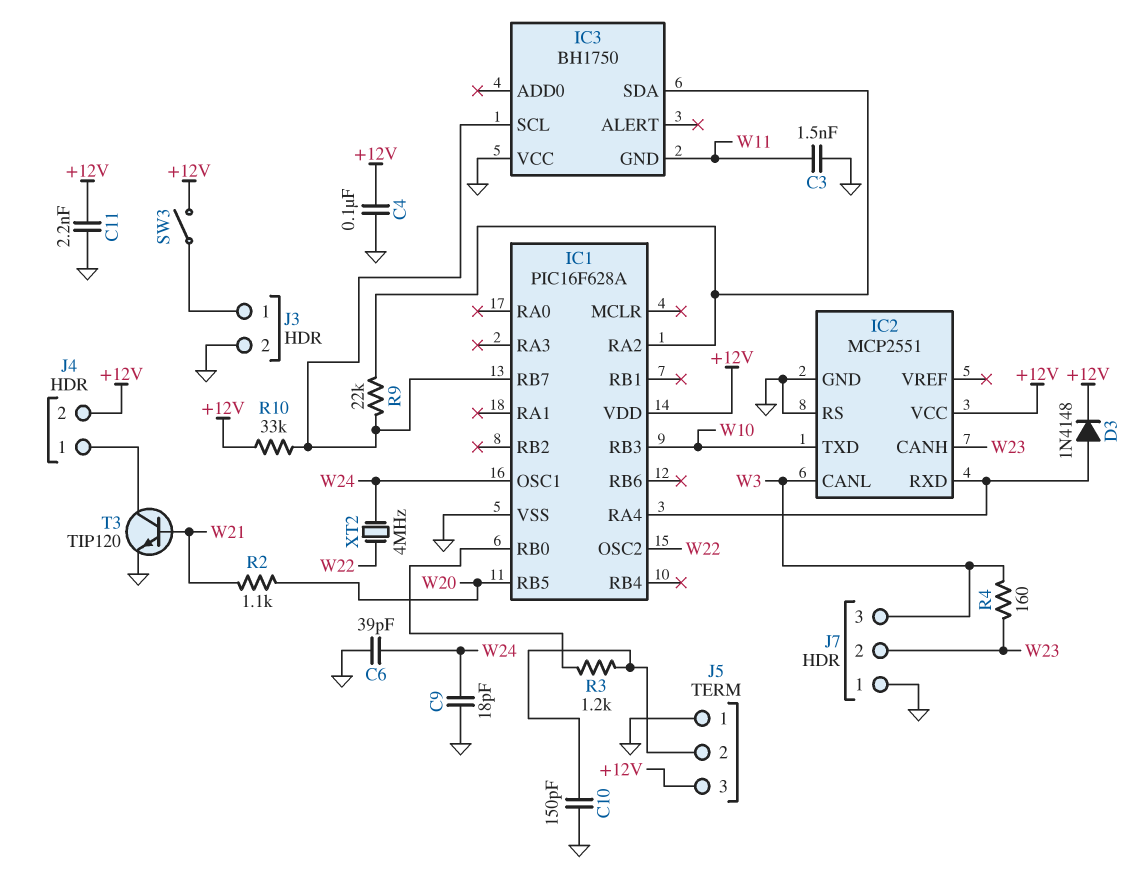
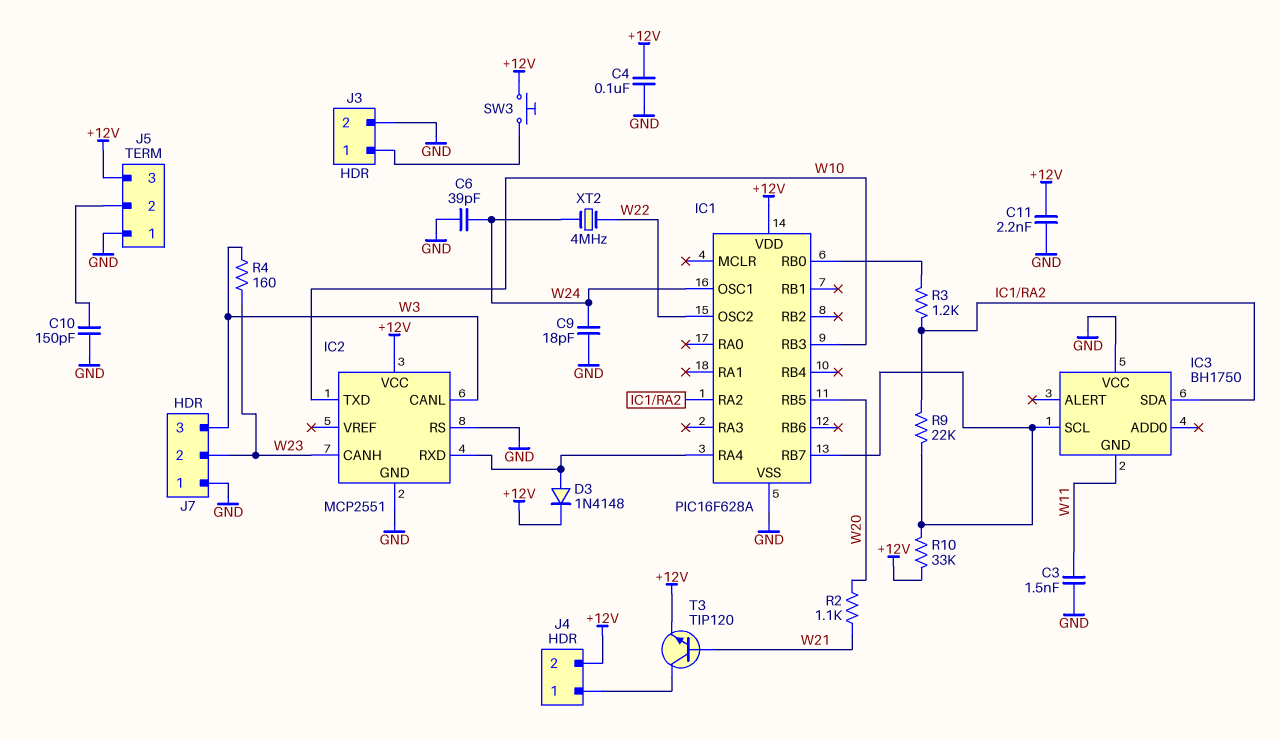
R3: 1.2k (IC1/RB0, J5/2) -> 1.2k (IC1/RA2, IC1/RB0)
SW3: switch (+12V, J3/1) -> button (+12V, J3/1)
T3: NPN TIP120 (B W21, C J4/1, E GND) -> NPN TIP120 (B W21, C J4/1, E +12V)

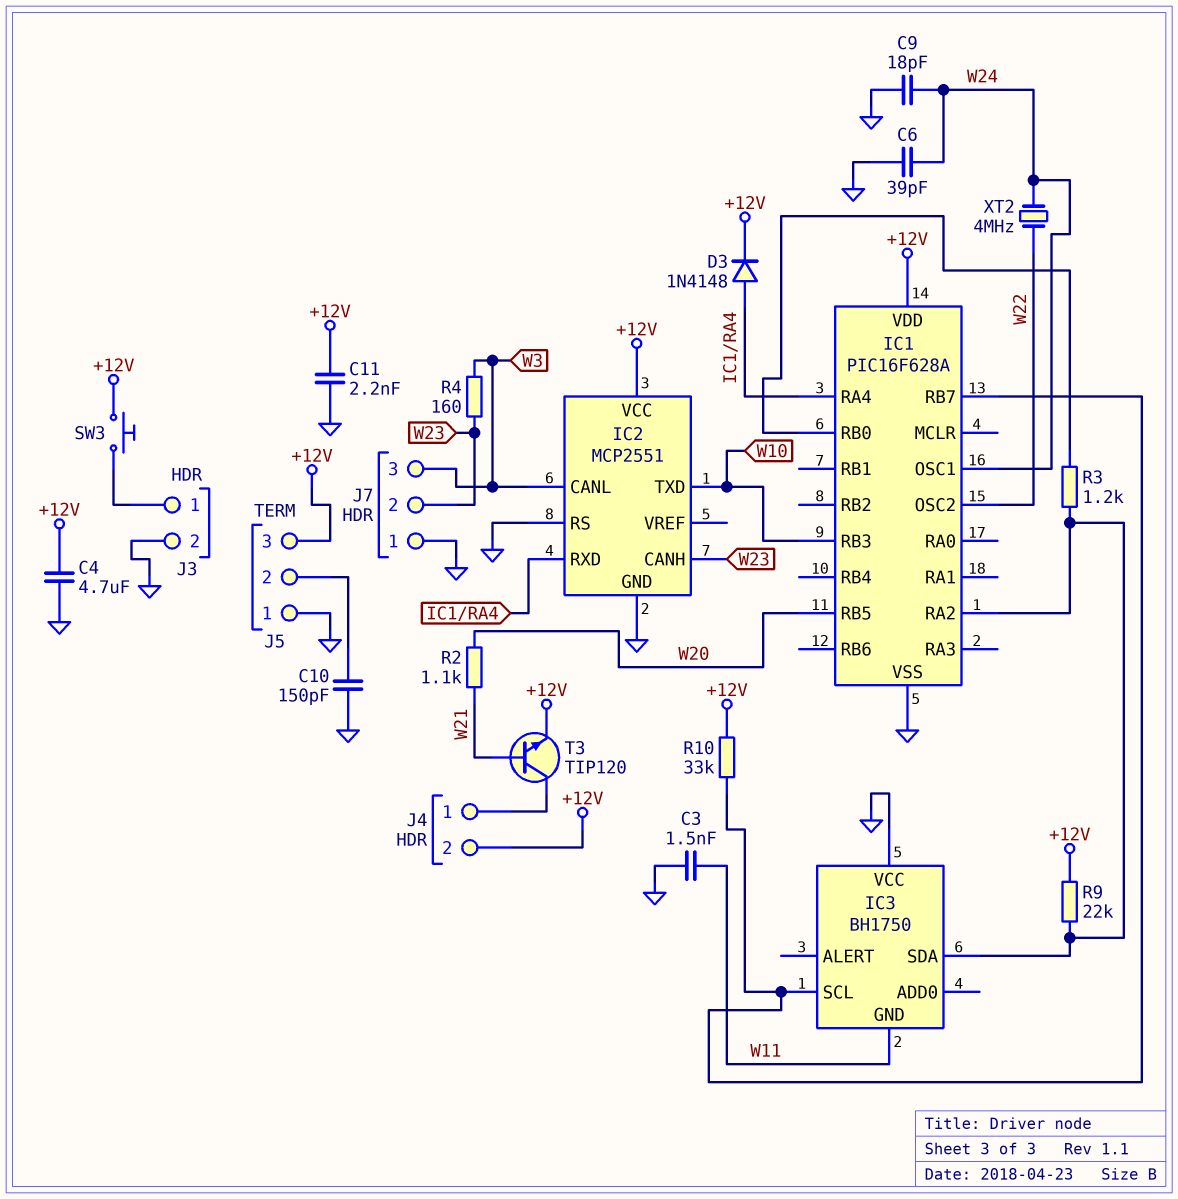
C4: 100nF (+12V, GND) -> 4.7uF (+12V, GND)
R9: 22k (IC1/RA2, IC1/RB7) -> 22k (+12V, IC1/RA2)

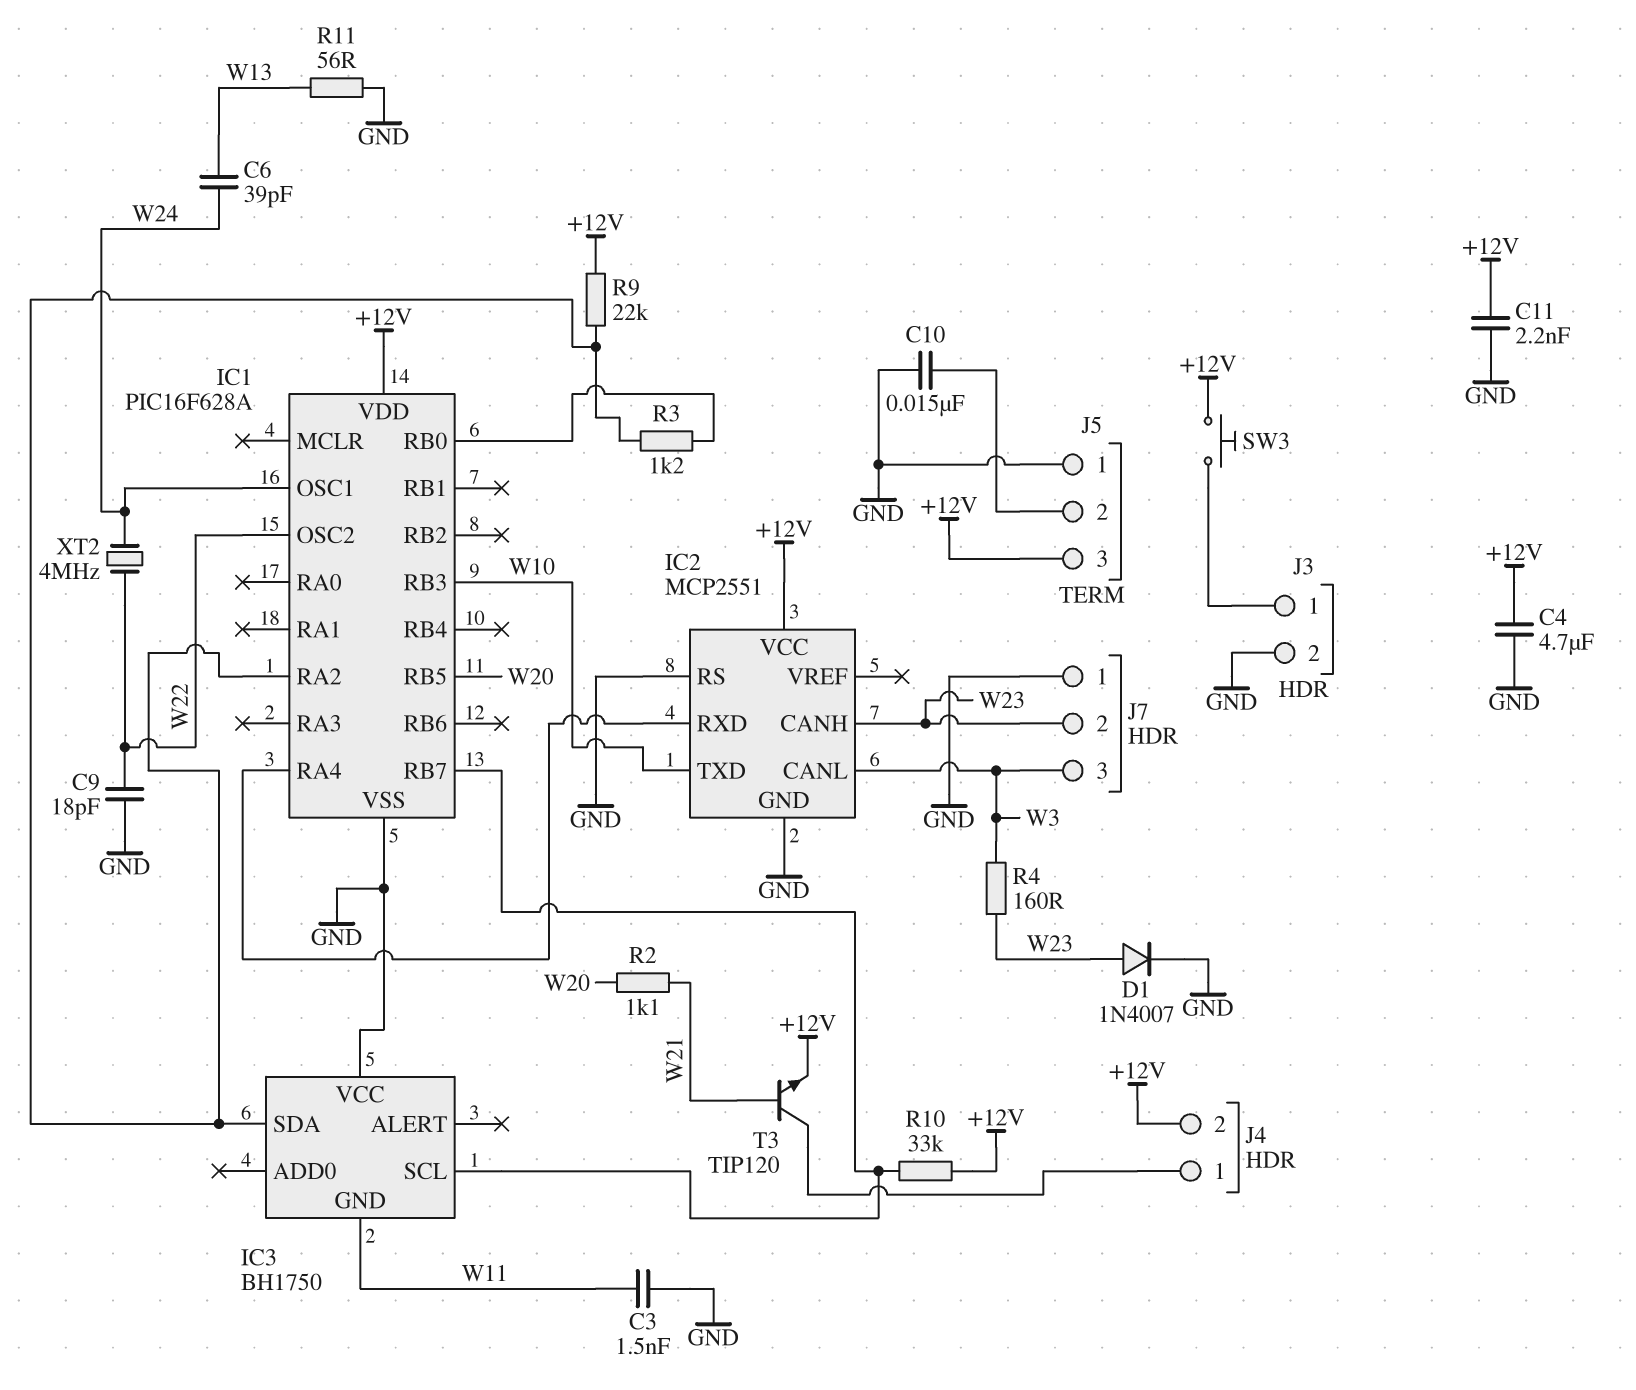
C6: 39pF (GND, W24) -> 39pF (W13, W24)
C9: 18pF (GND, W24) -> 18pF (GND, W22)
C10: 150pF (GND, J5/2) -> 15nF (GND, J5/2)
D1: none -> diode 1N4007 (A W23, K GND)
D3: diode 1N4148 (A IC1/RA4, K +12V) -> none
R11: none -> 56 (GND, W13)

